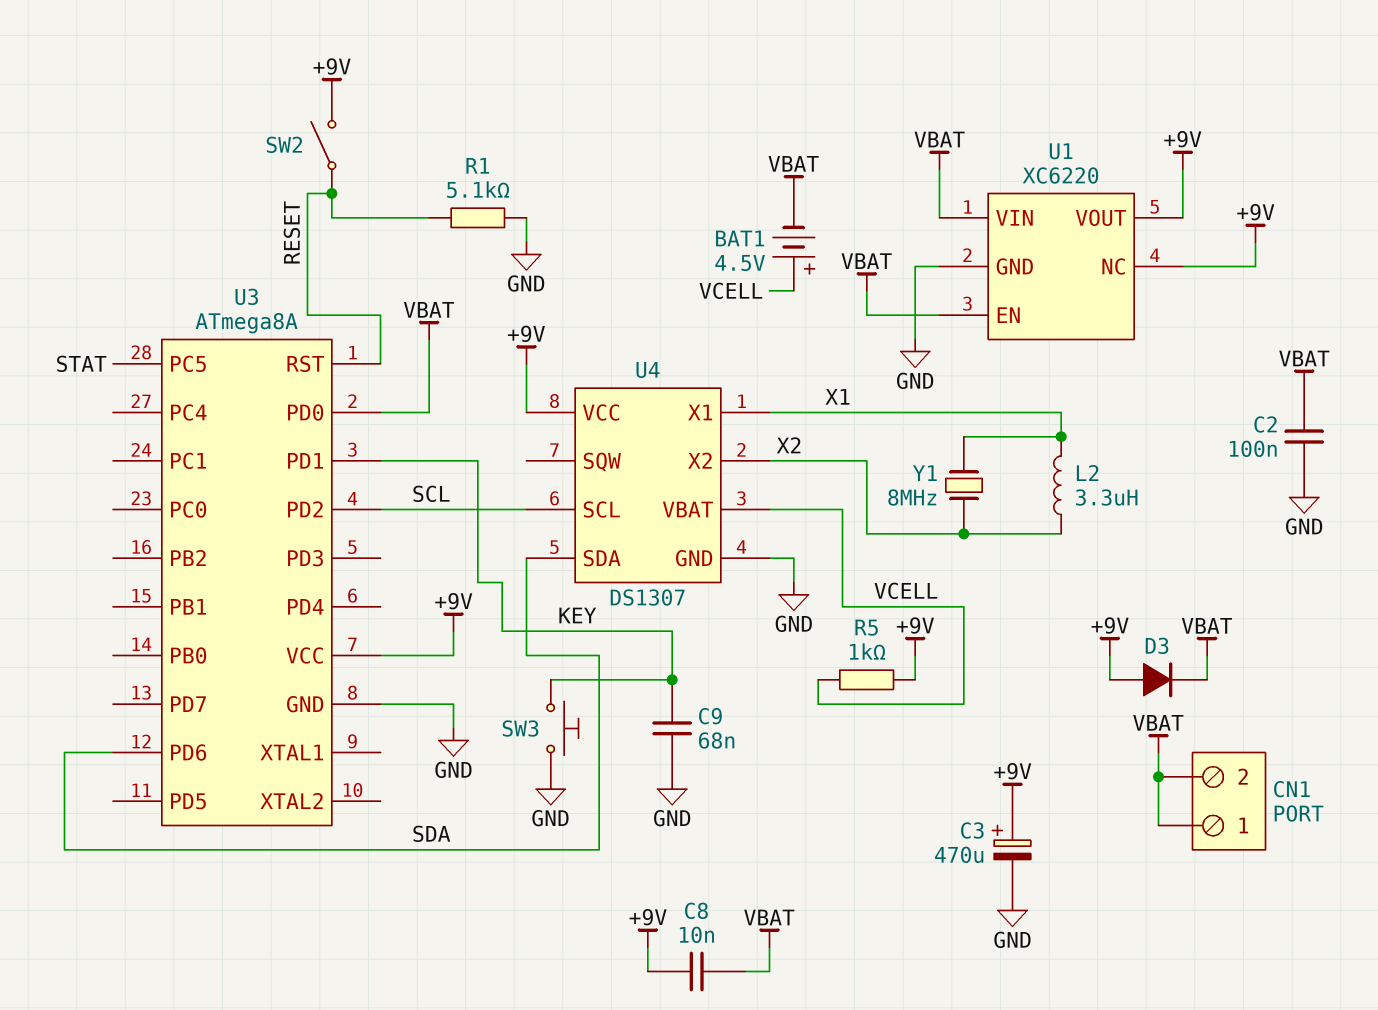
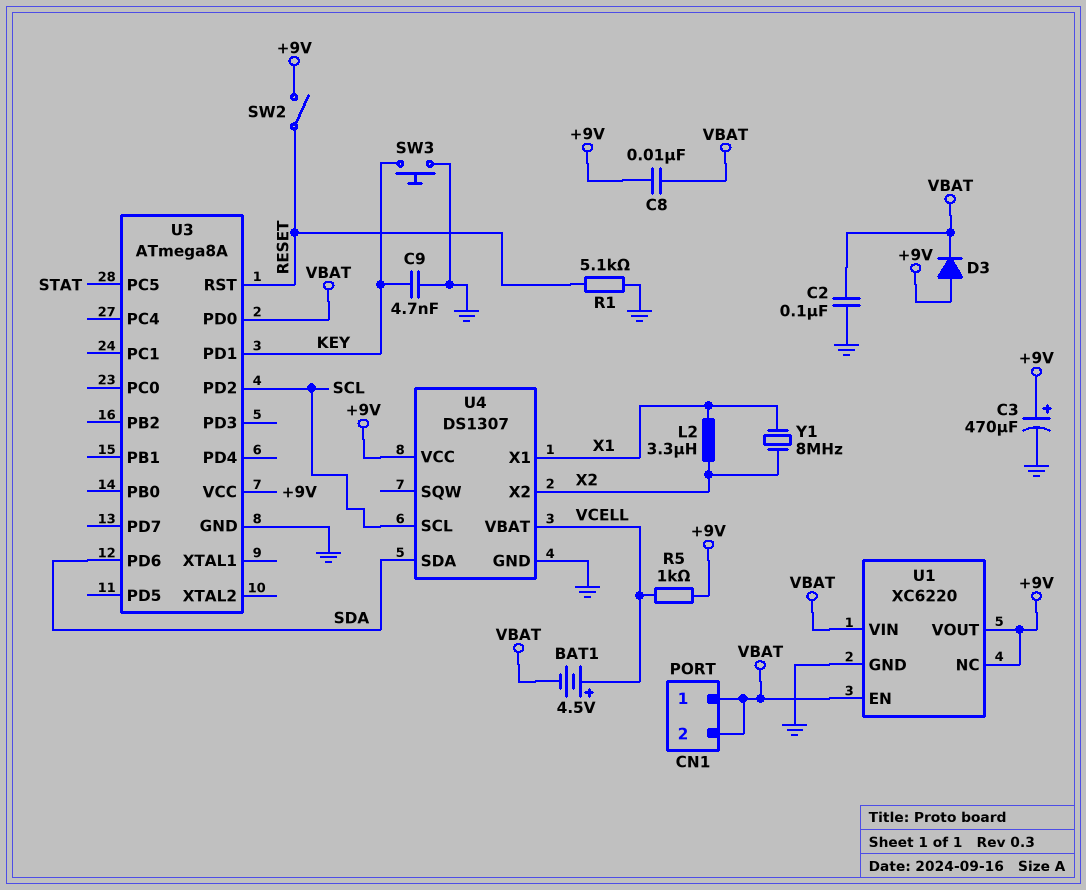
C9: 68nF (GND, KEY) -> 4.7nF (GND, KEY)

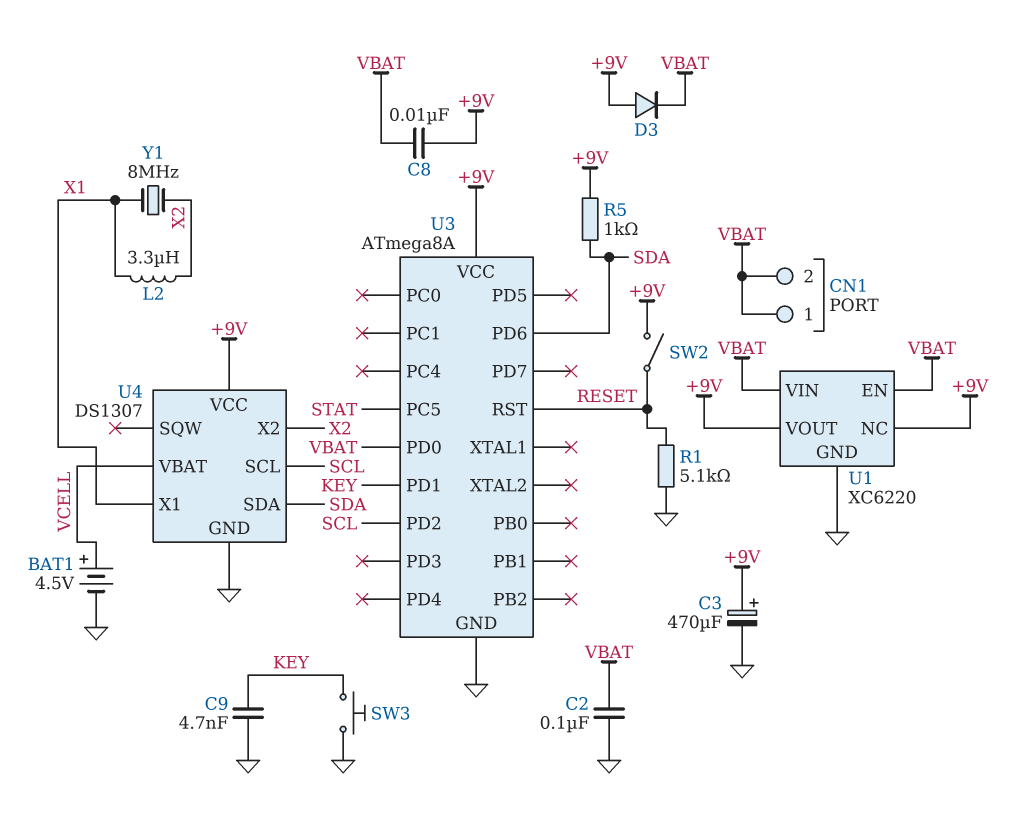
BAT1: 4.5V (plus VCELL, minus VBAT) -> 4.5V (plus VCELL, minus GND)
R5: 1k (+9V, VCELL) -> 1k (+9V, SDA)

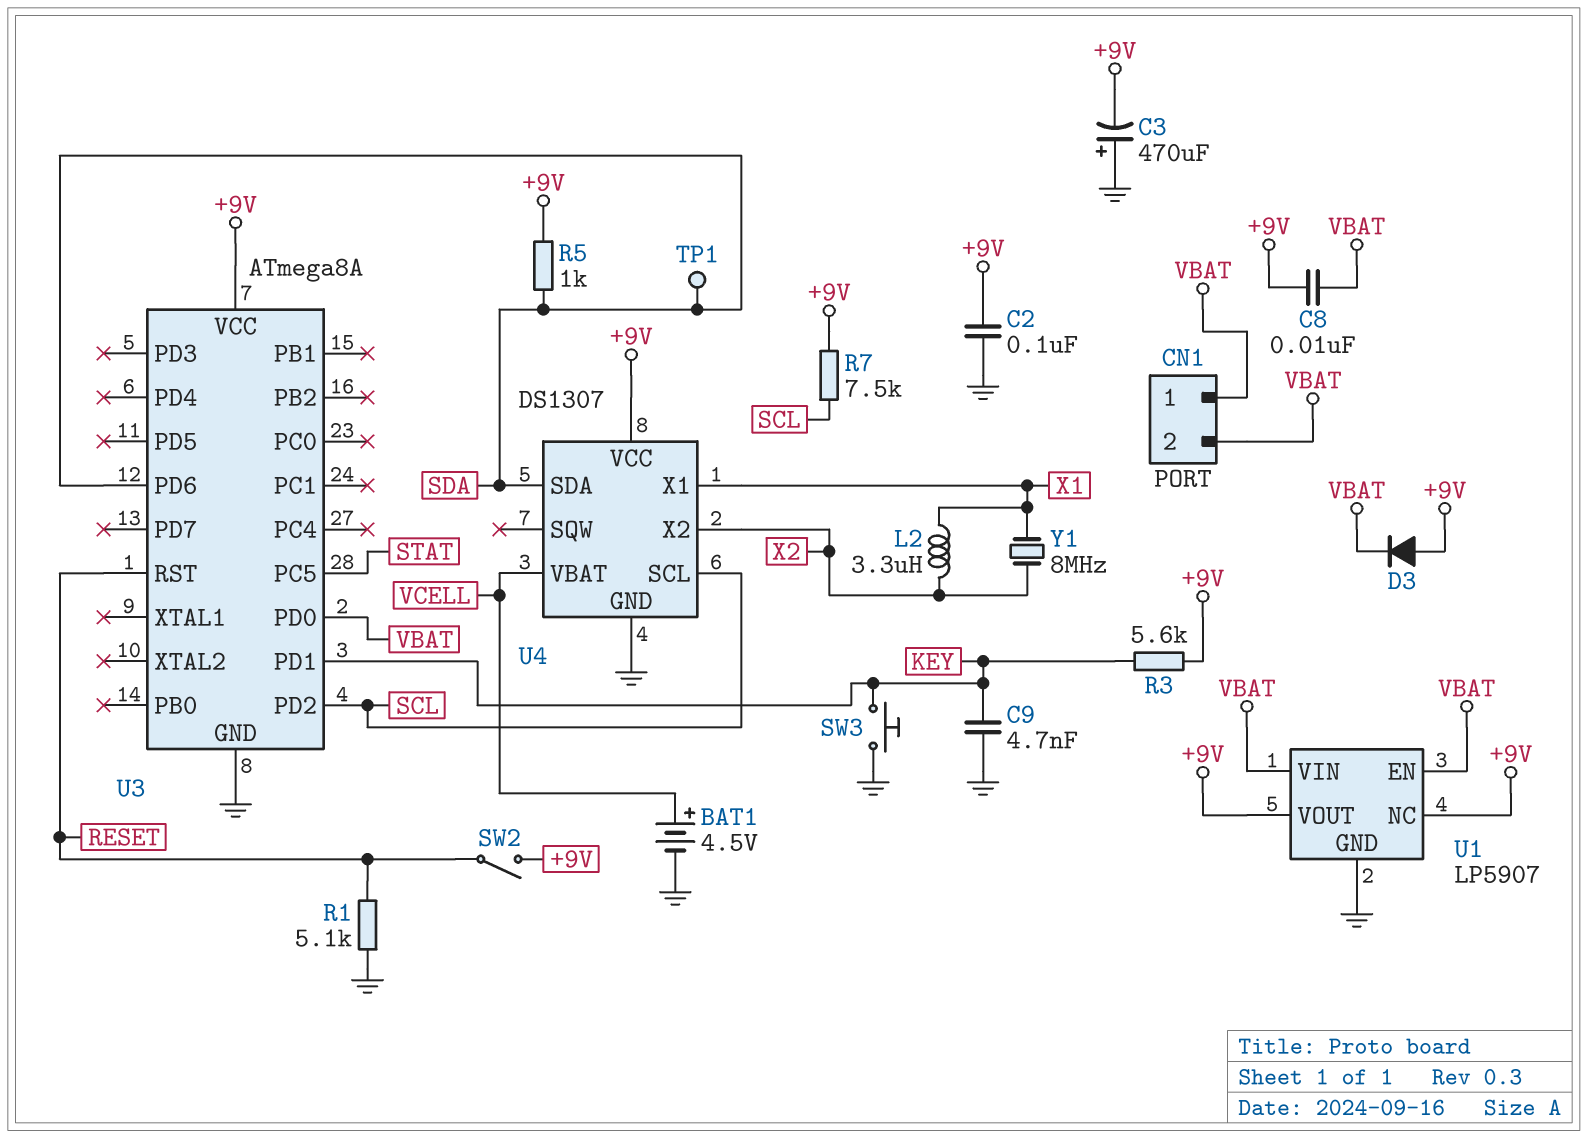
C2: 100nF (GND, VBAT) -> 100nF (+9V, GND)
C3: 470uF (plus +9V, minus GND) -> 470uF (plus GND, minus +9V)
R3: none -> 5.6k (+9V, KEY)
R7: none -> 7.5k (+9V, SCL)
TP1: none -> test point (SDA)
U1: XC6220 -> LP5907

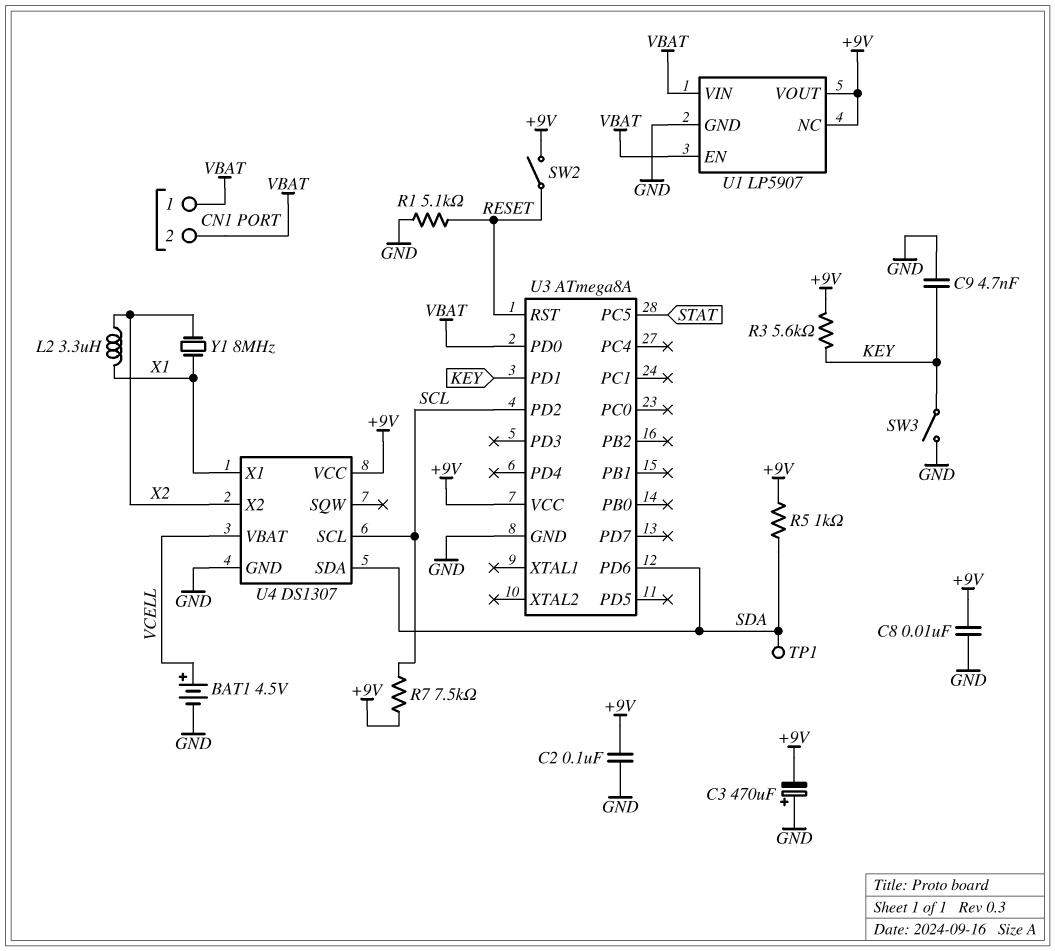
C8: 10nF (+9V, VBAT) -> 10nF (+9V, GND)
D3: diode (A +9V, K VBAT) -> none
SW3: button (GND, KEY) -> switch (GND, KEY)

